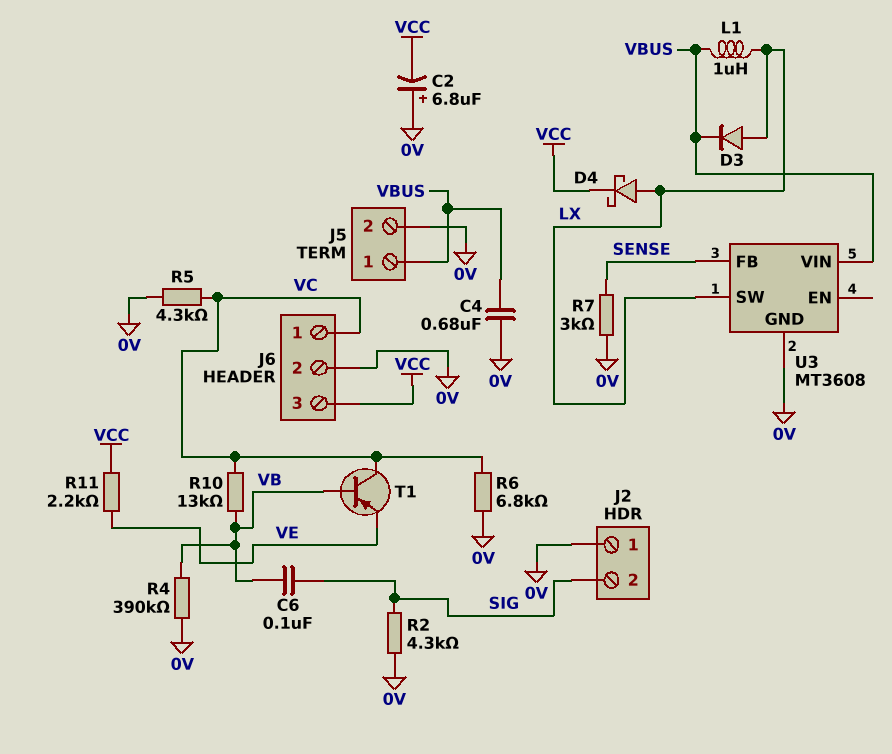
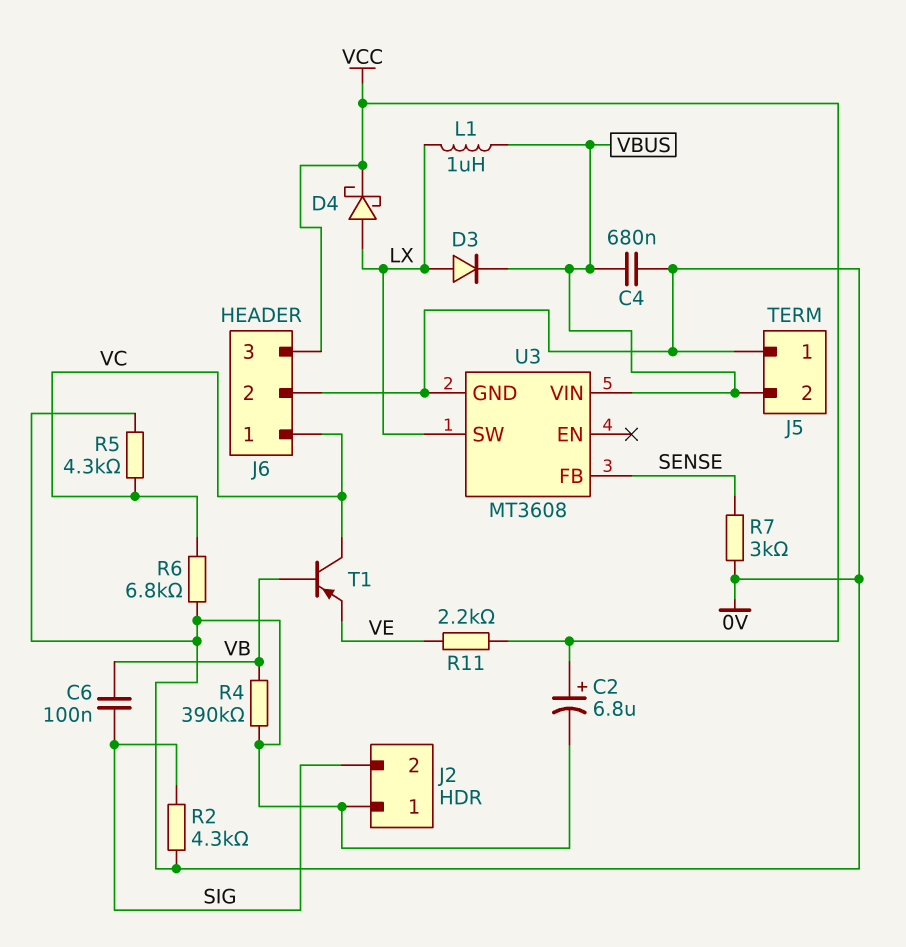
C2: 6.8uF (plus 0V, minus VCC) -> 6.8uF (plus VCC, minus 0V)
J5 pin 1: VBUS -> 0V
J5 pin 2: 0V -> VBUS
R10: 13k (VB, VC) -> none

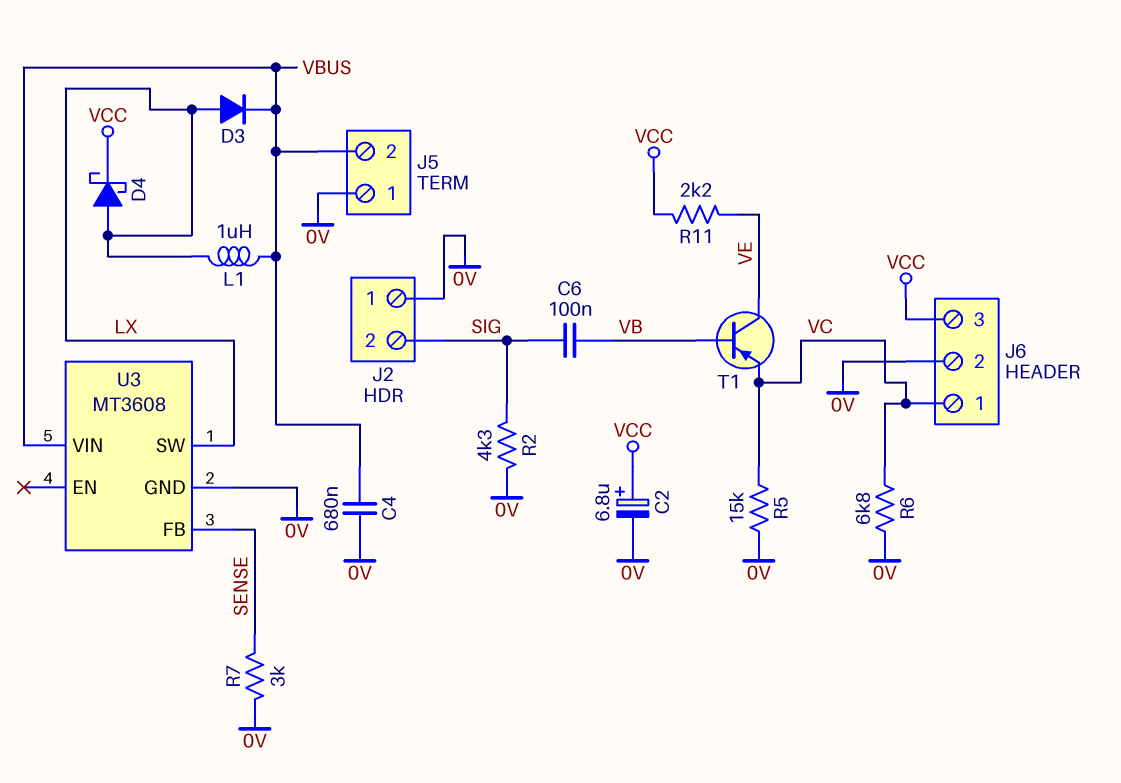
R4: 390k (0V, VB) -> none
R5: 4.3k (0V, VC) -> 15k (0V, VC)
T1: PNP (B VB, C VC, E VE) -> PNP (B VB, C VE, E VC)

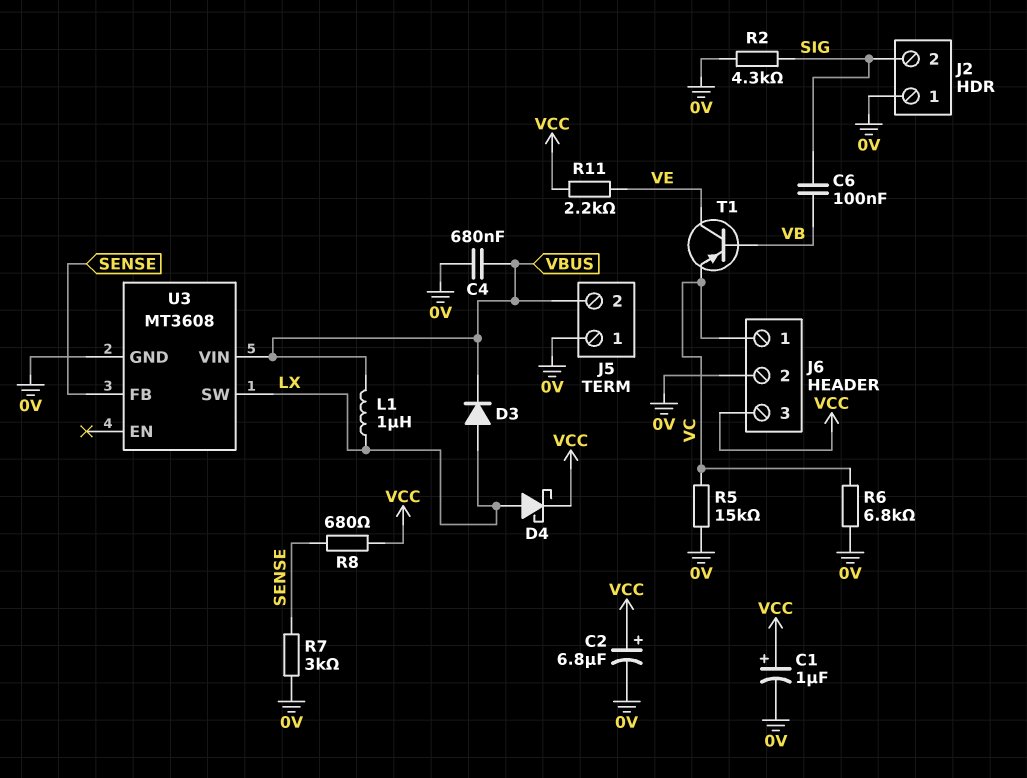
C1: none -> 1uF (plus VCC, minus 0V)
R8: none -> 680 (SENSE, VCC)

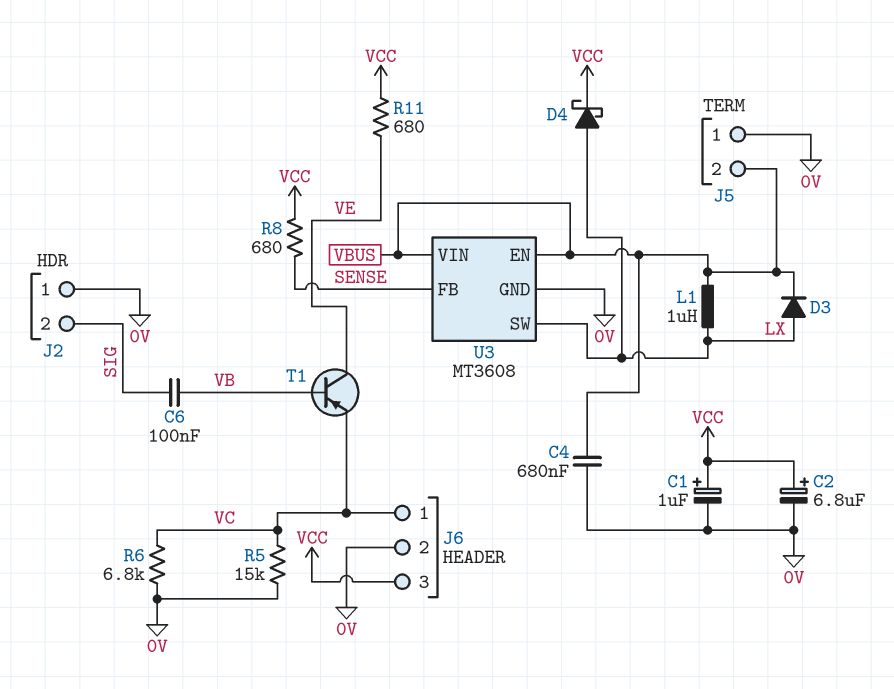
R2: 4.3k (0V, SIG) -> none
R7: 3k (0V, SENSE) -> none
R11: 2.2k (VCC, VE) -> 680 (VCC, VE)
U3 pin EN: none -> VBUS

